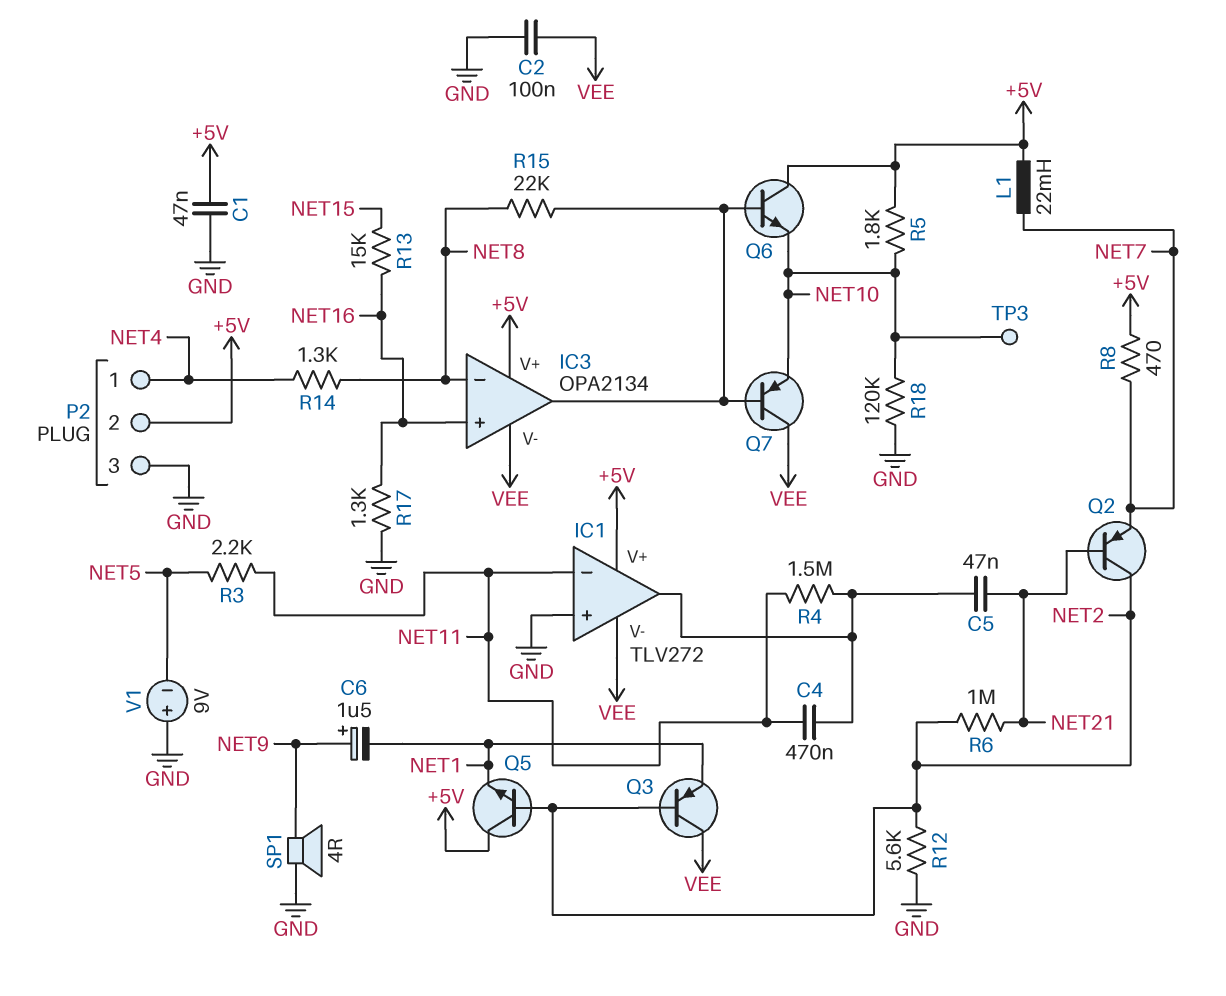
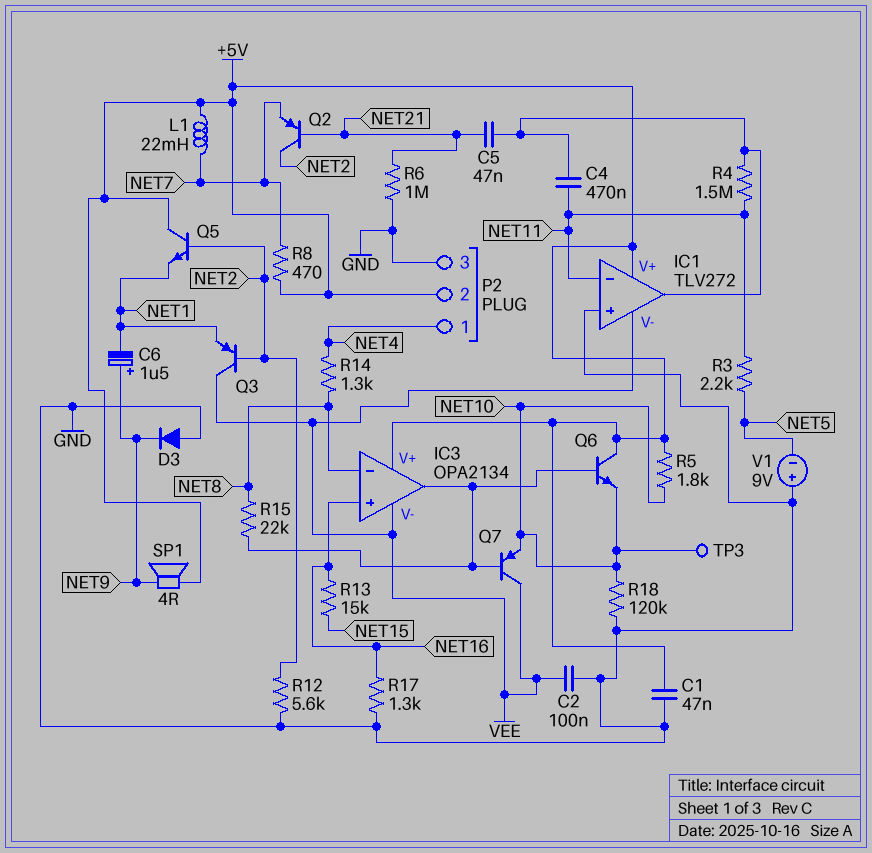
D3: none -> diode (A GND, K NET9)
R6: 1M (NET2, NET21) -> 1M (GND, NET21)
SP1: speaker 4R (GND, NET9) -> speaker 4R (+5V, NET9)

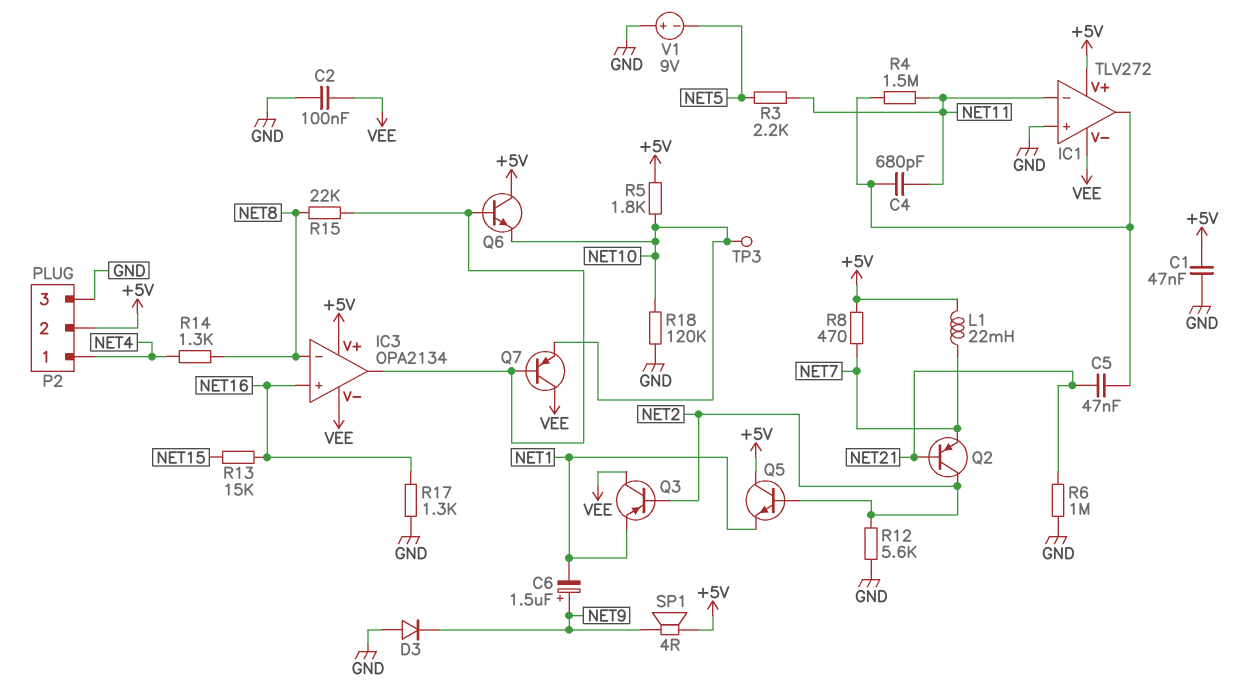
C4: 470nF (IC1/out, NET11) -> 680pF (IC1/out, NET11)

